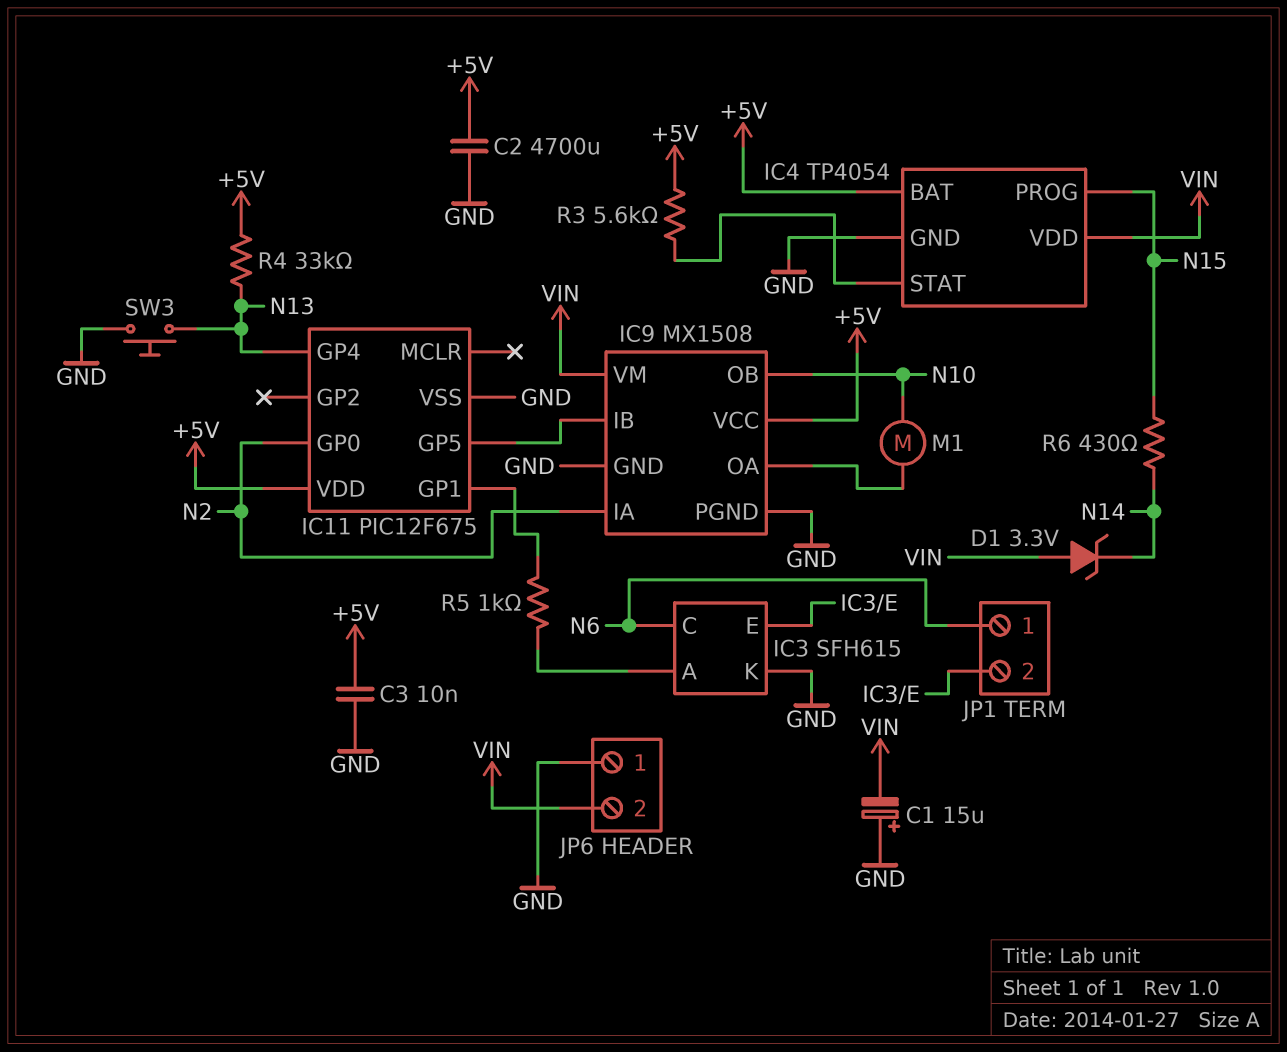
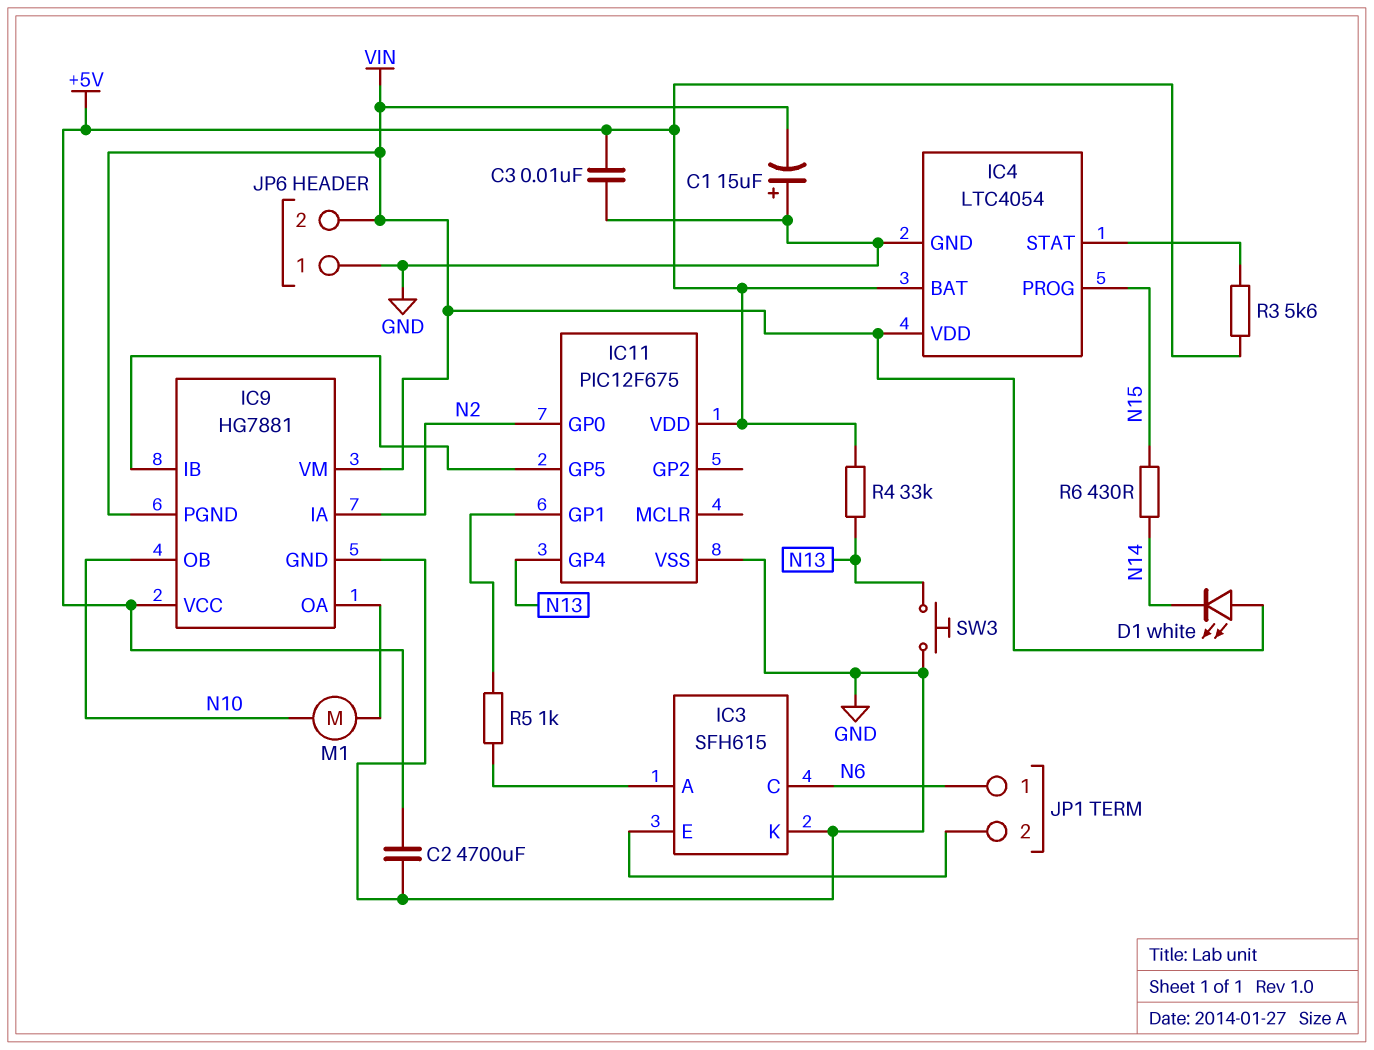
D1: zener 3.3V (A VIN, K N14) -> LED white (A VIN, K N14)
IC4: TP4054 -> LTC4054
IC9: MX1508 -> HG7881
IC9 pin PGND: GND -> VIN

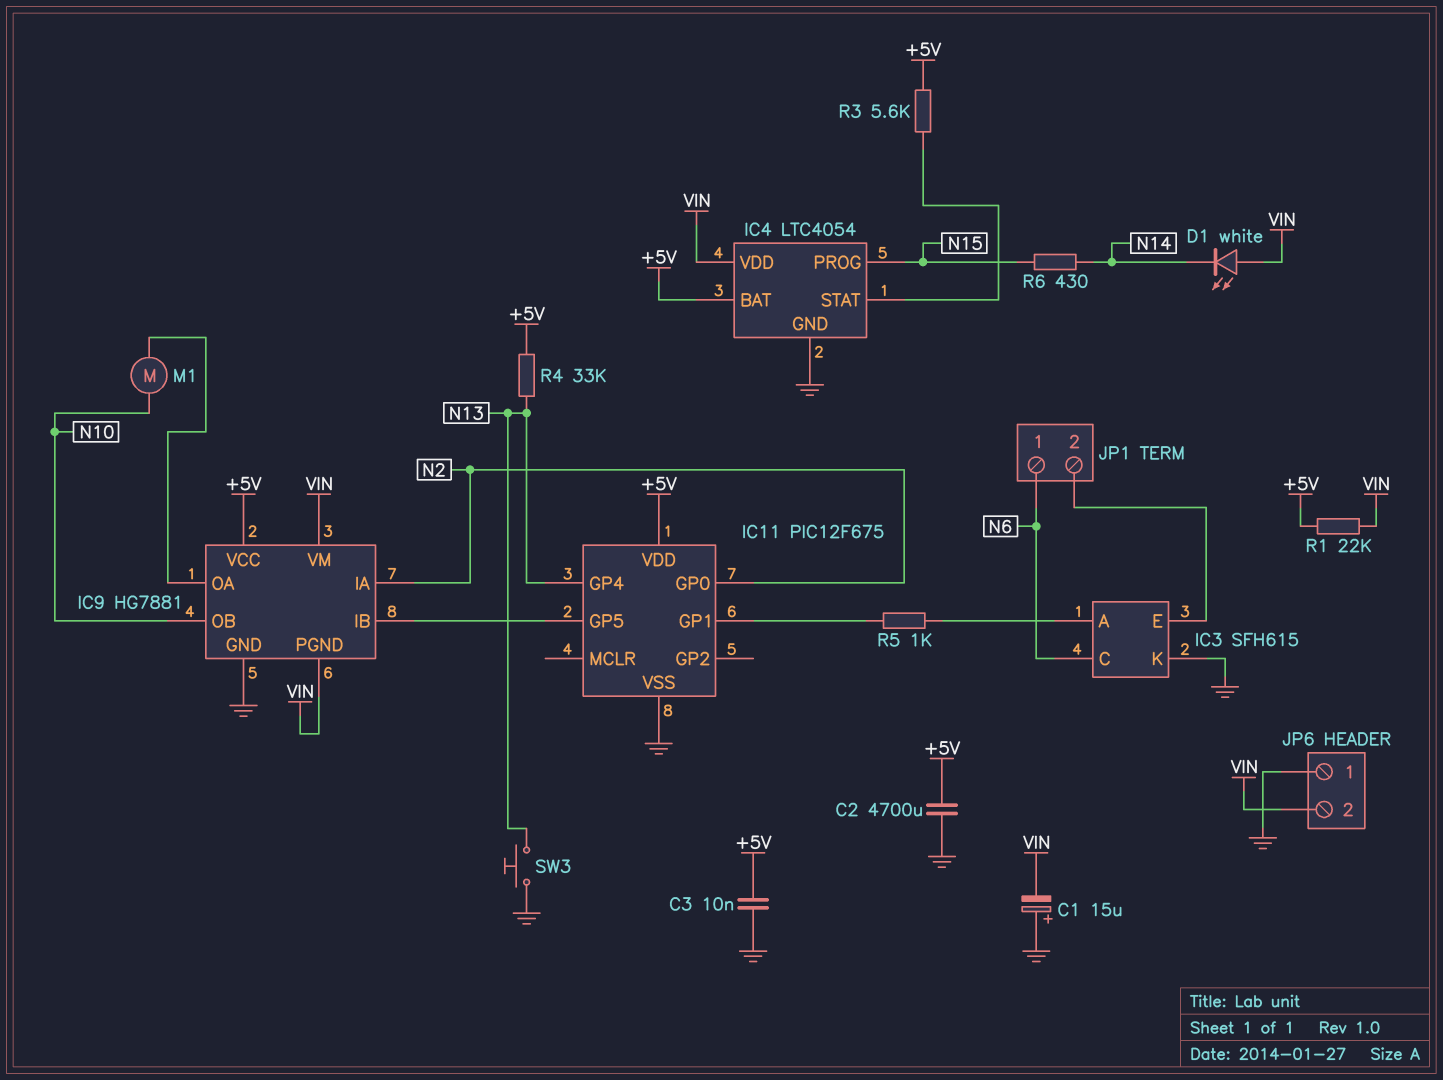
R1: none -> 22k (+5V, VIN)

